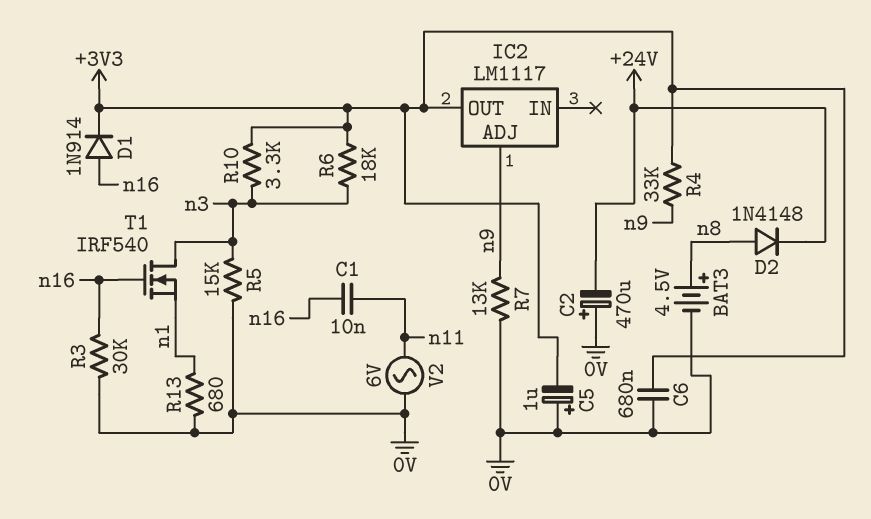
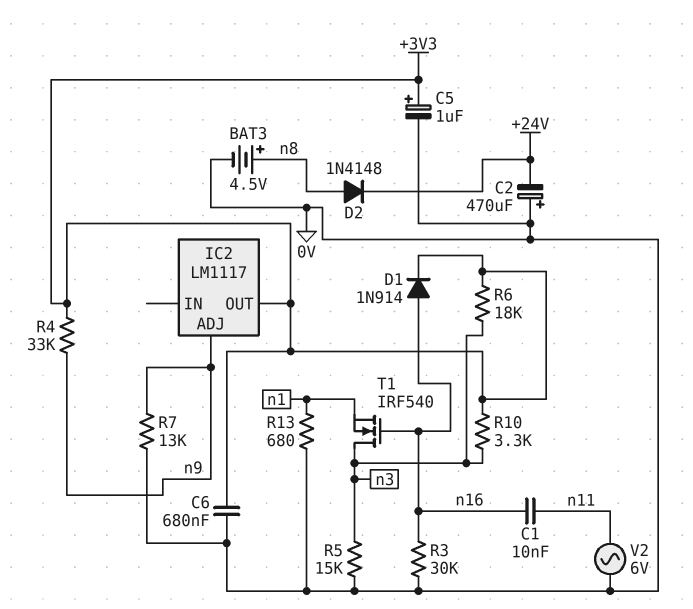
C5: 1uF (plus 0V, minus +3V3) -> 1uF (plus +3V3, minus 0V)

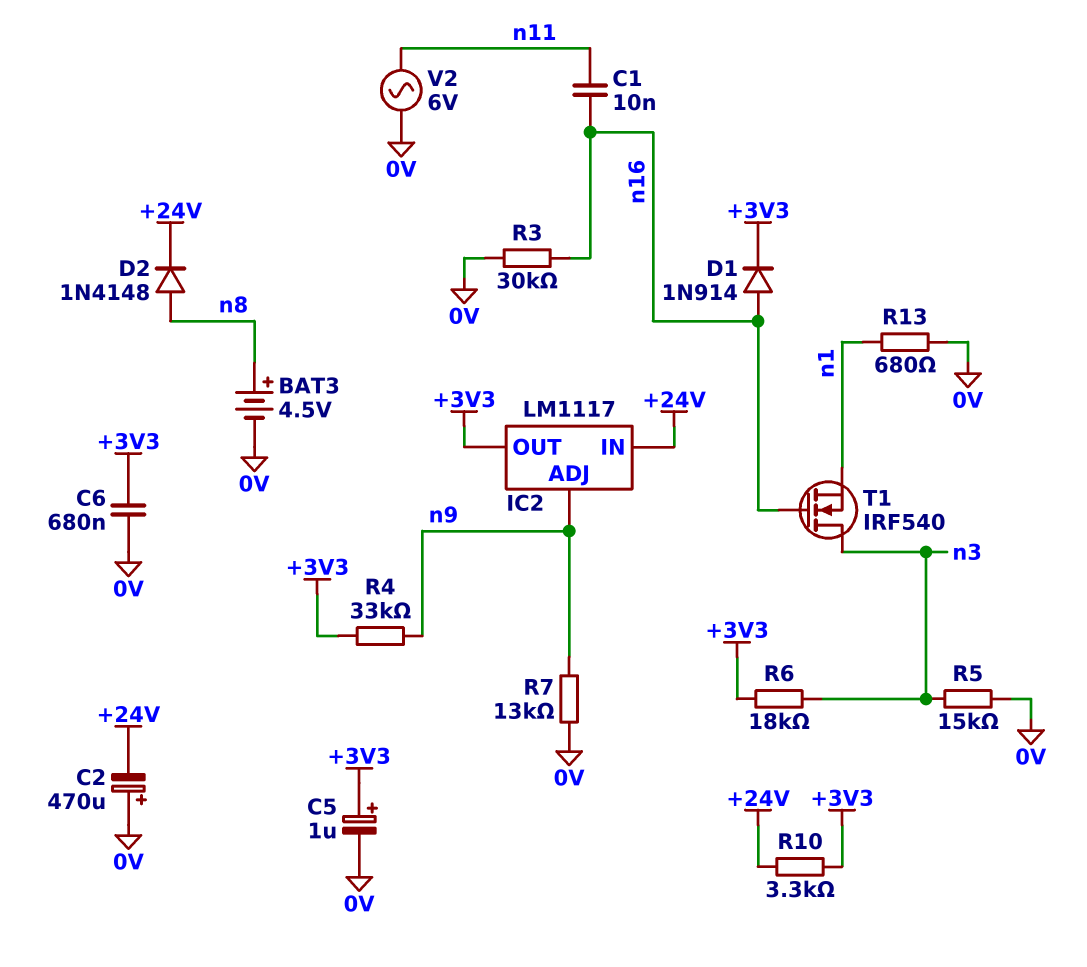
IC2 pin IN: none -> +24V
R10: 3.3k (+3V3, n3) -> 3.3k (+3V3, +24V)

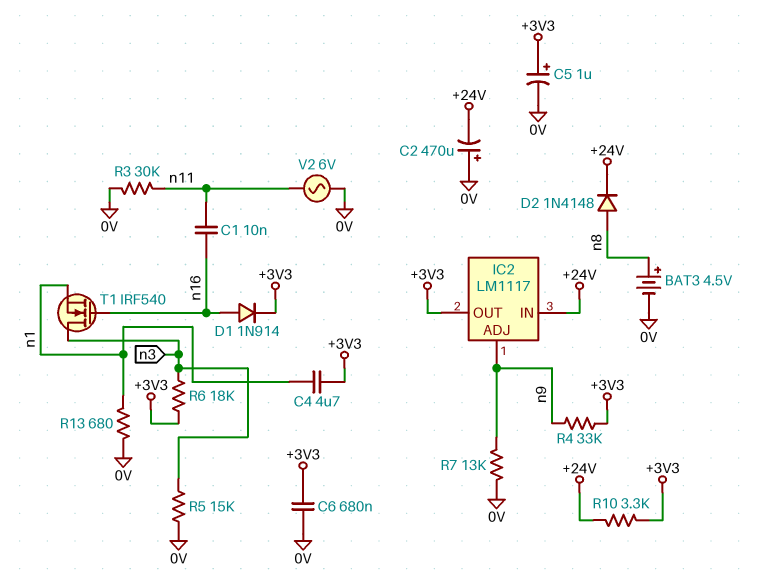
C4: none -> 4.7uF (+3V3, n1)
R3: 30k (0V, n16) -> 30k (0V, n11)

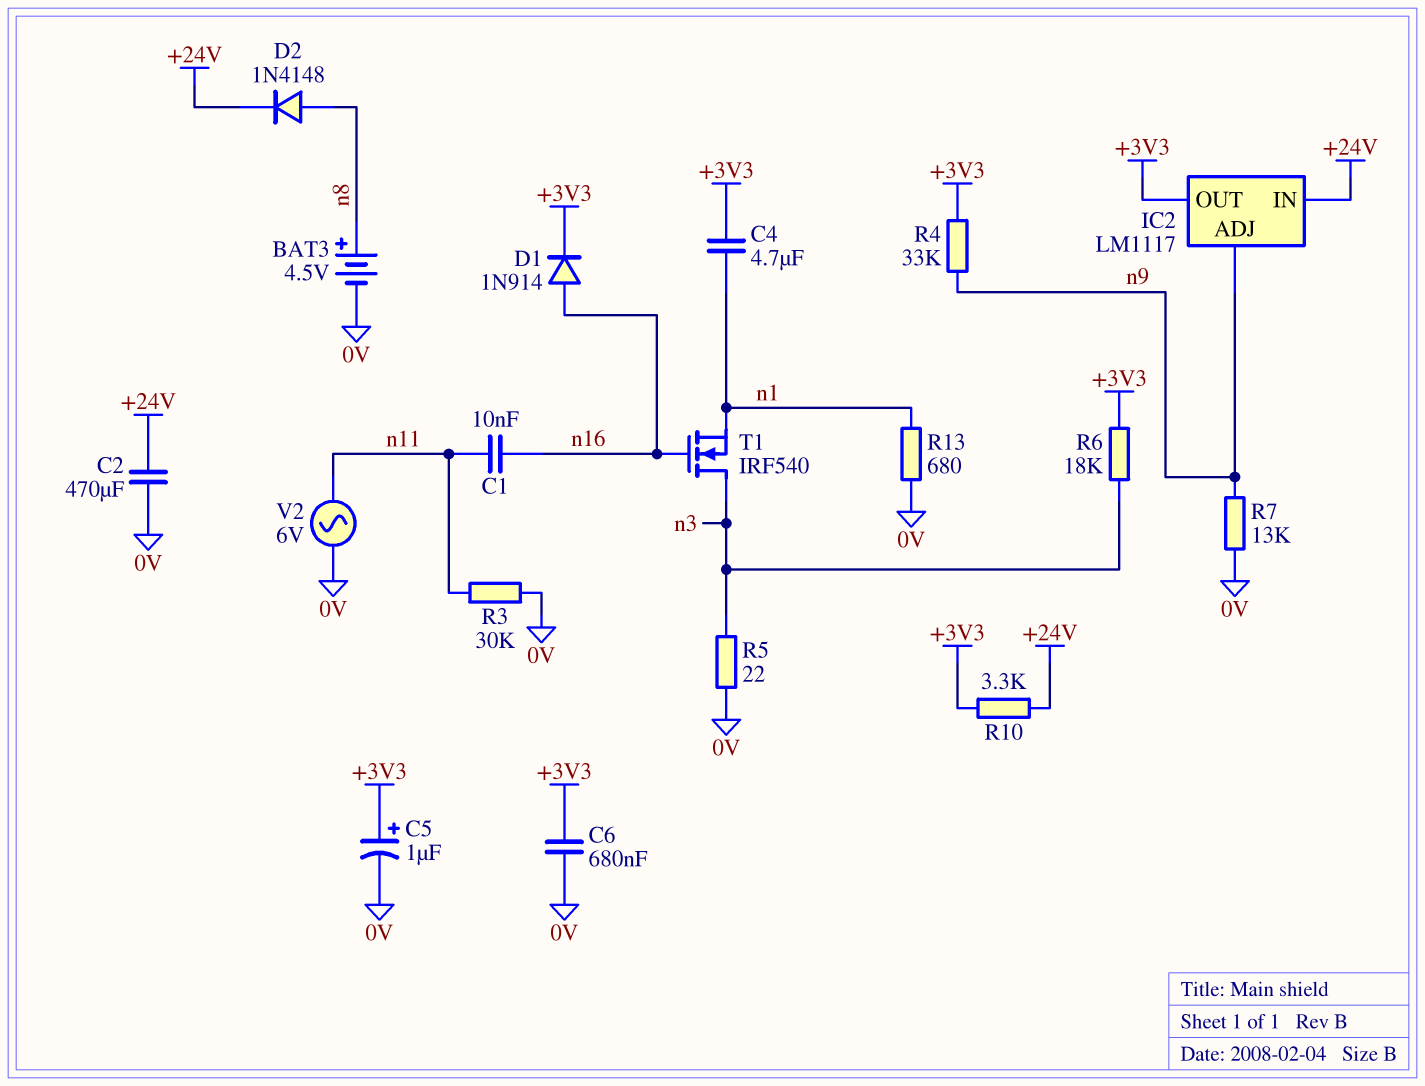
C2: 470uF (plus 0V, minus +24V) -> 470uF (+24V, 0V)
R5: 15k (0V, n3) -> 22 (0V, n3)

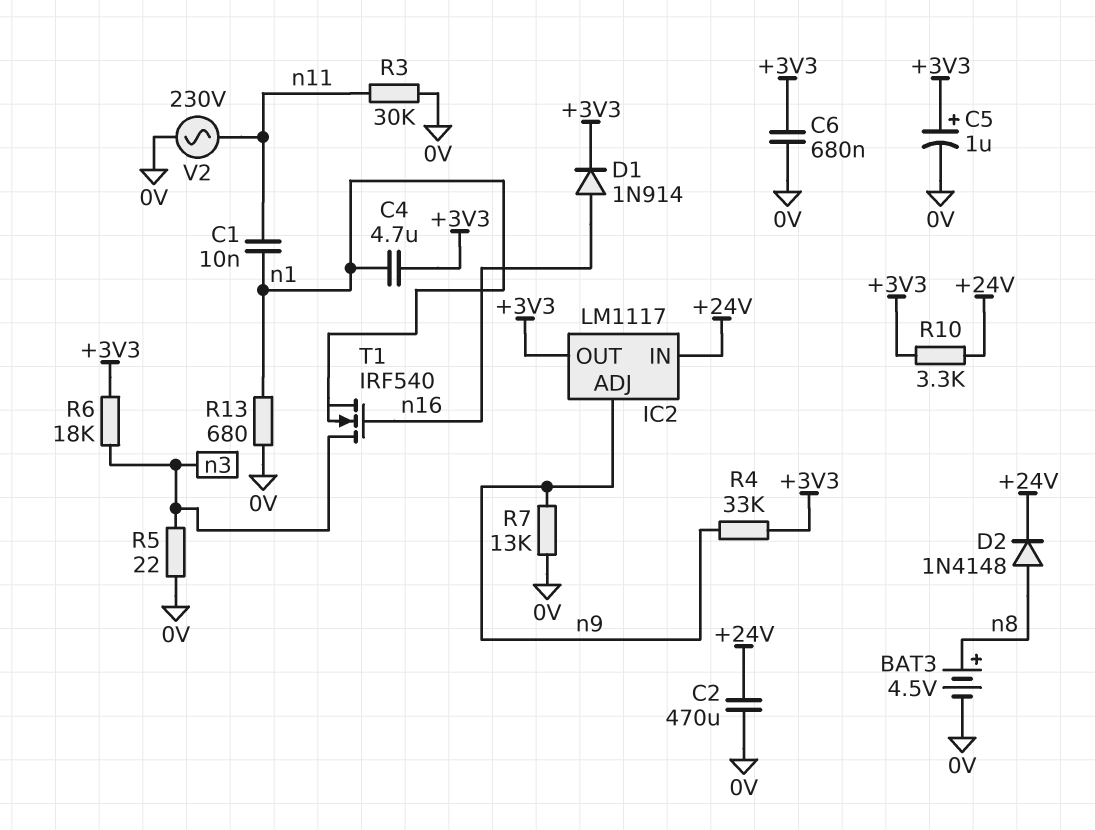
C1: 10nF (n11, n16) -> 10nF (n1, n11)
V2: AC 6V (0V, n11) -> AC 230V (0V, n11)

